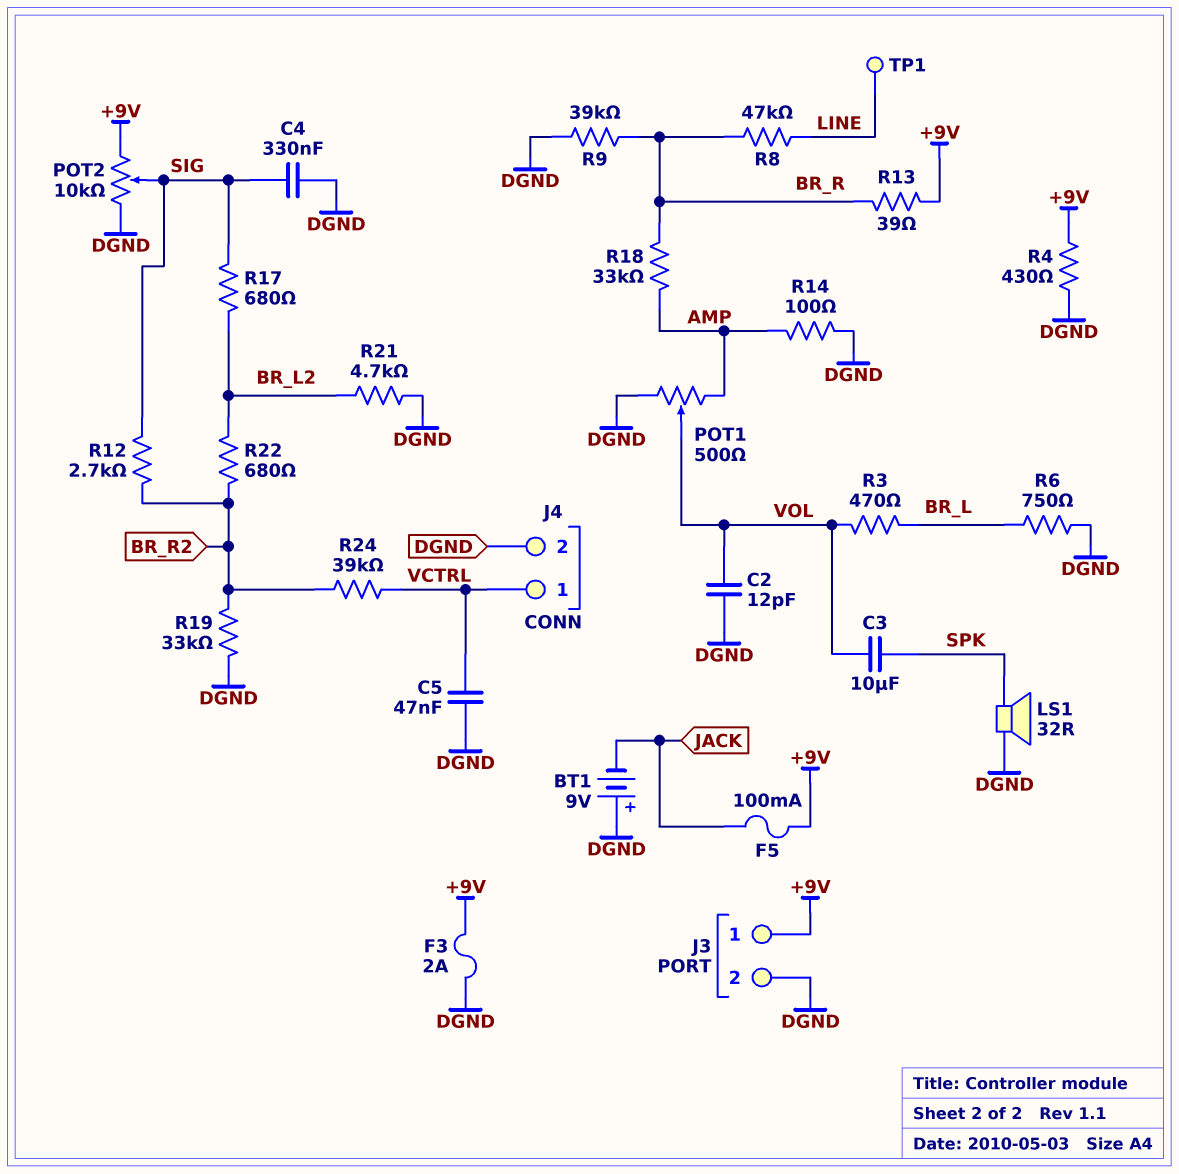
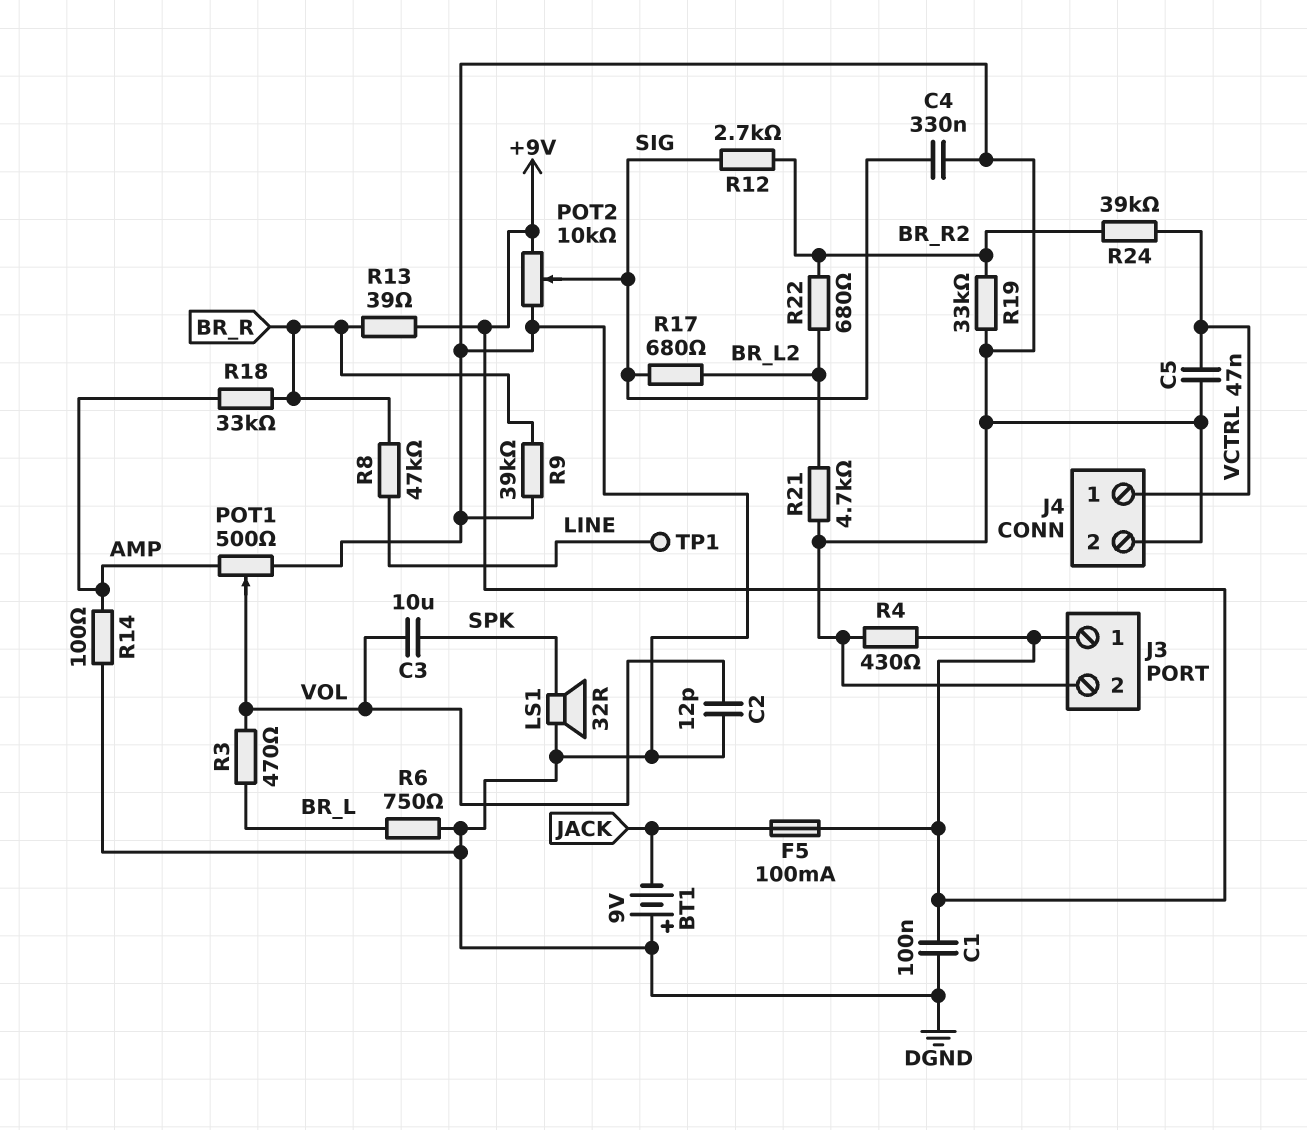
C1: none -> 100nF (+9V, DGND)
F3: 2A (+9V, DGND) -> none

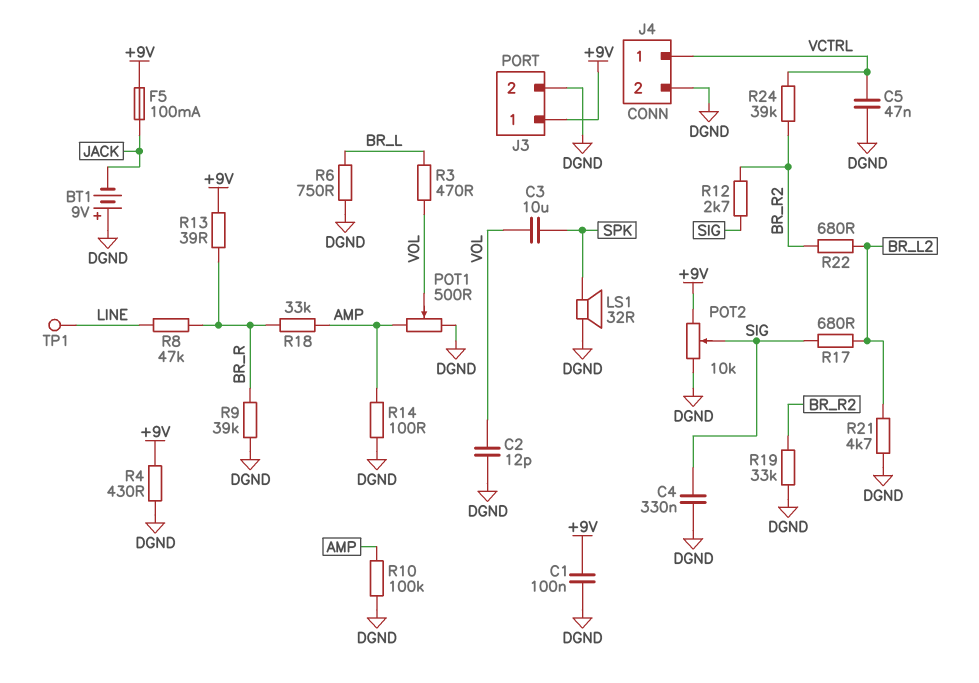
R10: none -> 100k (AMP, DGND)

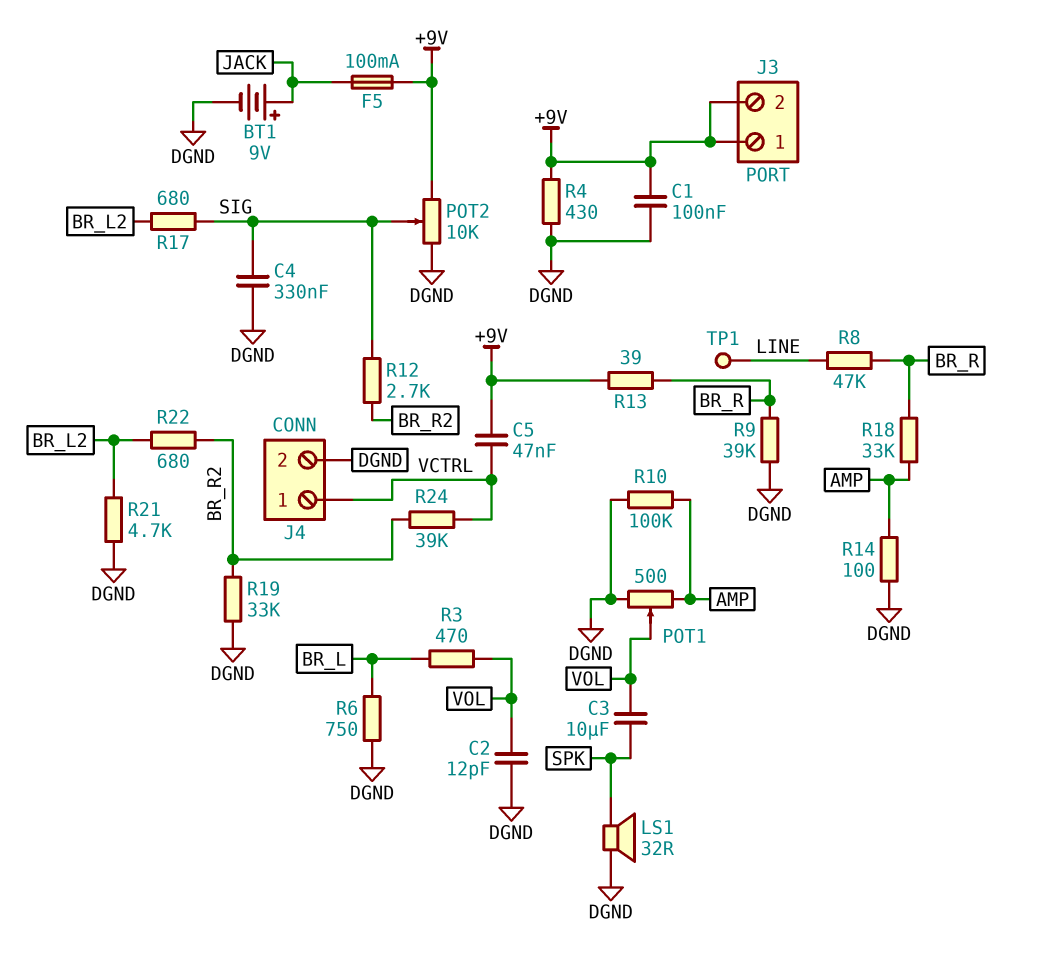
BT1: 9V (plus DGND, minus JACK) -> 9V (plus JACK, minus DGND)
C5: 47nF (DGND, VCTRL) -> 47nF (+9V, VCTRL)
J3 pin 2: DGND -> +9V

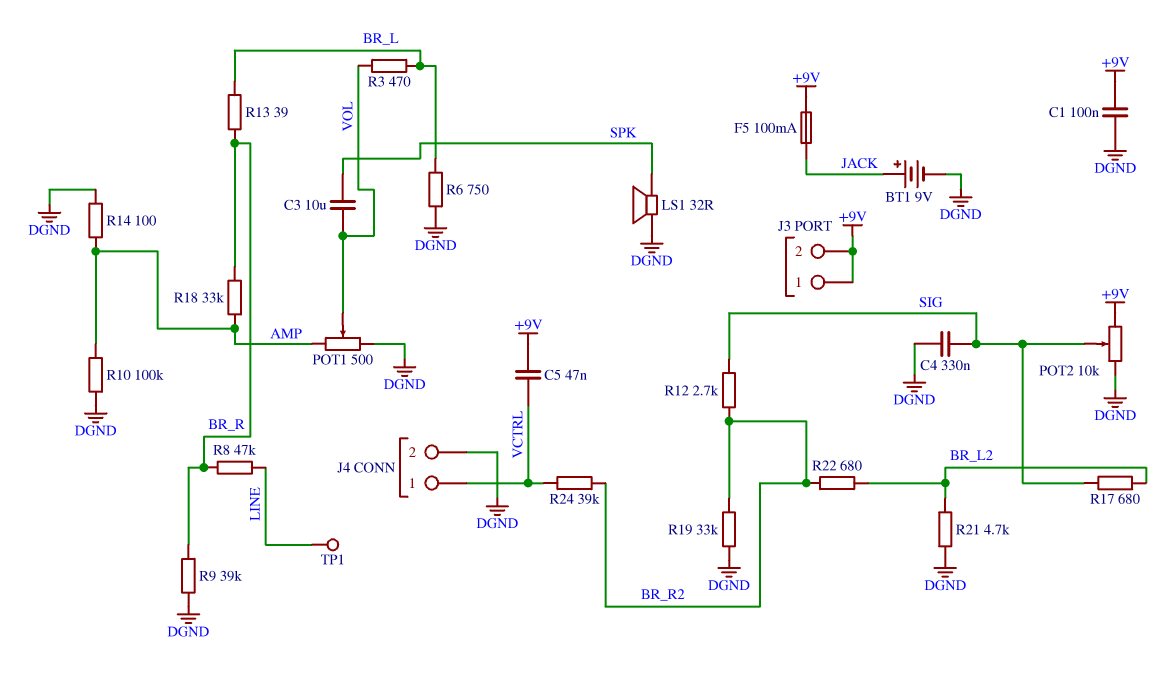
C2: 12pF (DGND, VOL) -> none
R4: 430 (+9V, DGND) -> none
R13: 39 (+9V, BR_R) -> 39 (BR_L, BR_R)

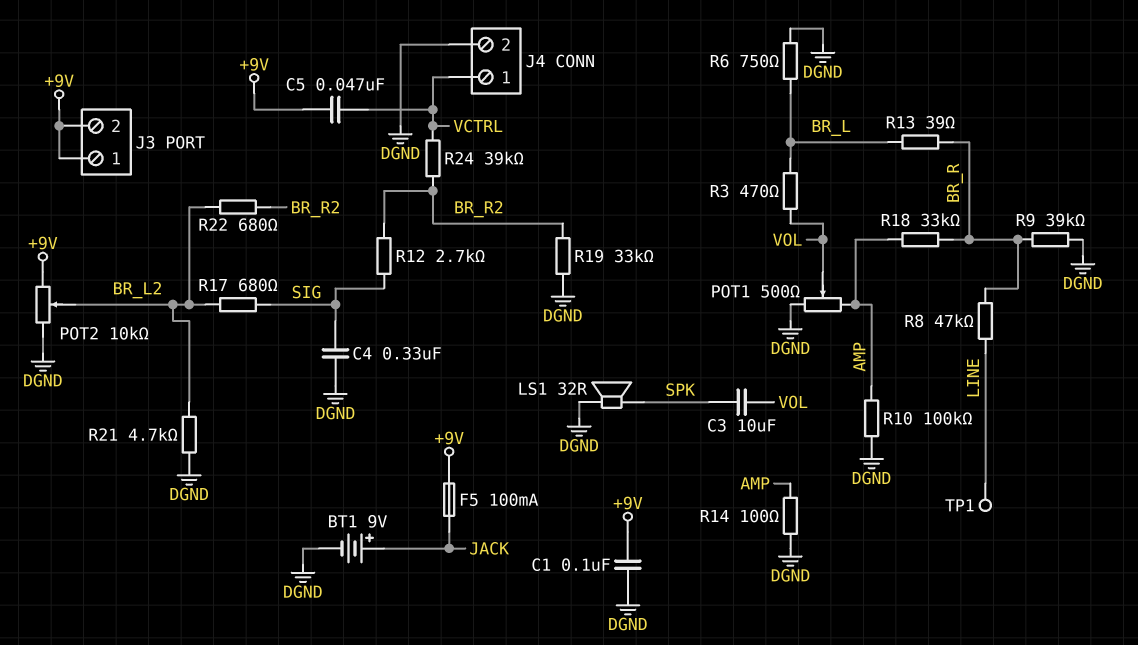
POT2: 10k (+9V, DGND, wiper SIG) -> 10k (+9V, DGND, wiper BR_L2)

